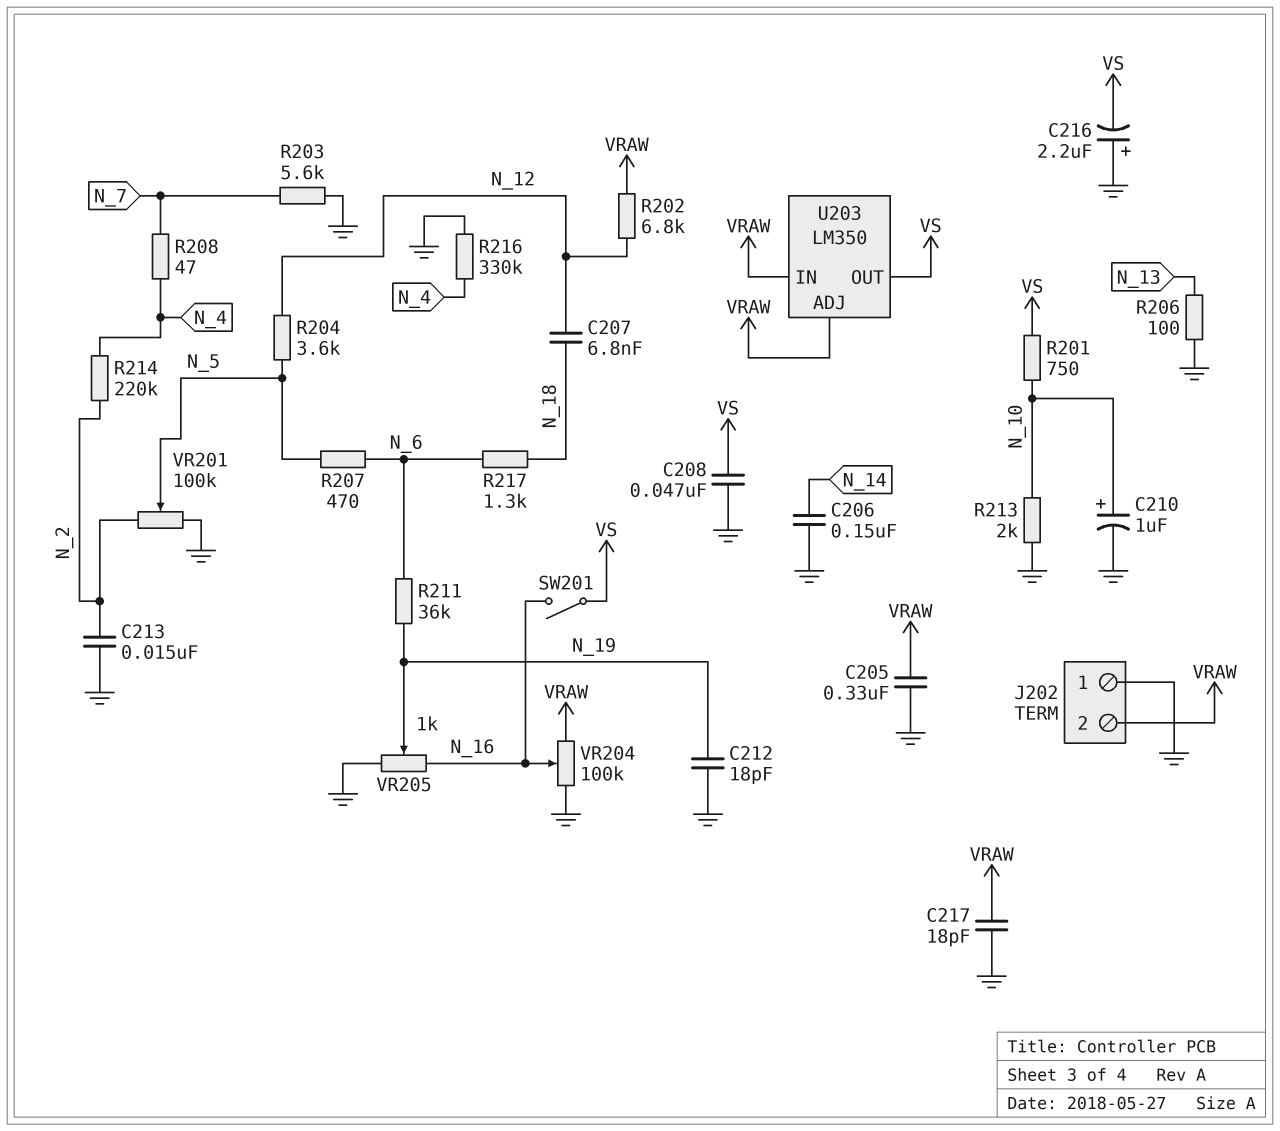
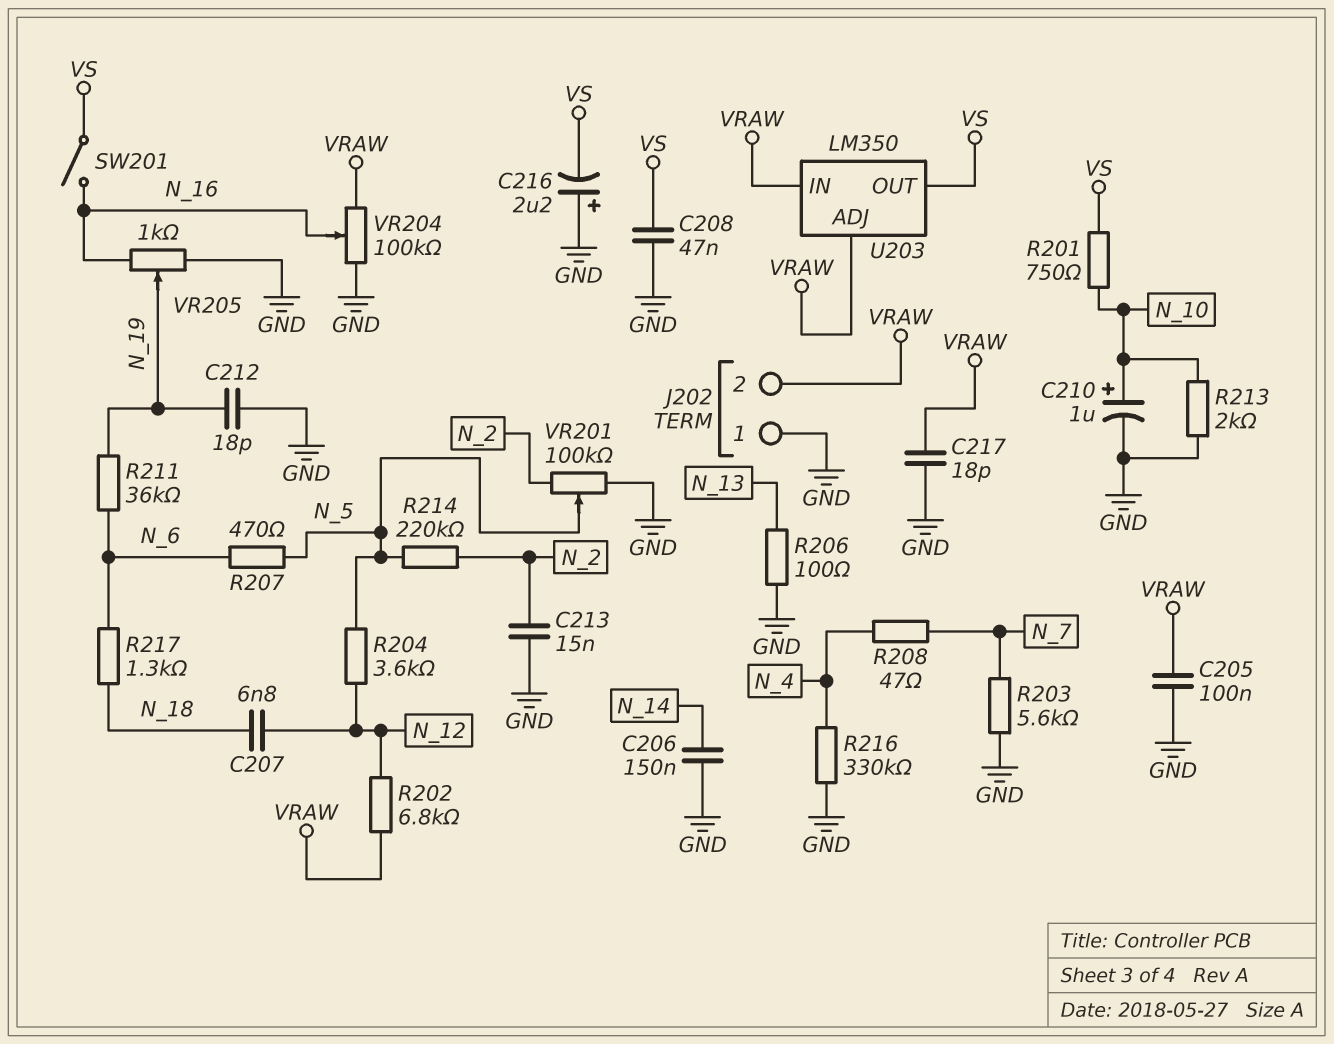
C205: 330nF (GND, VRAW) -> 100nF (GND, VRAW)
R214: 220k (N_2, N_4) -> 220k (N_2, N_5)

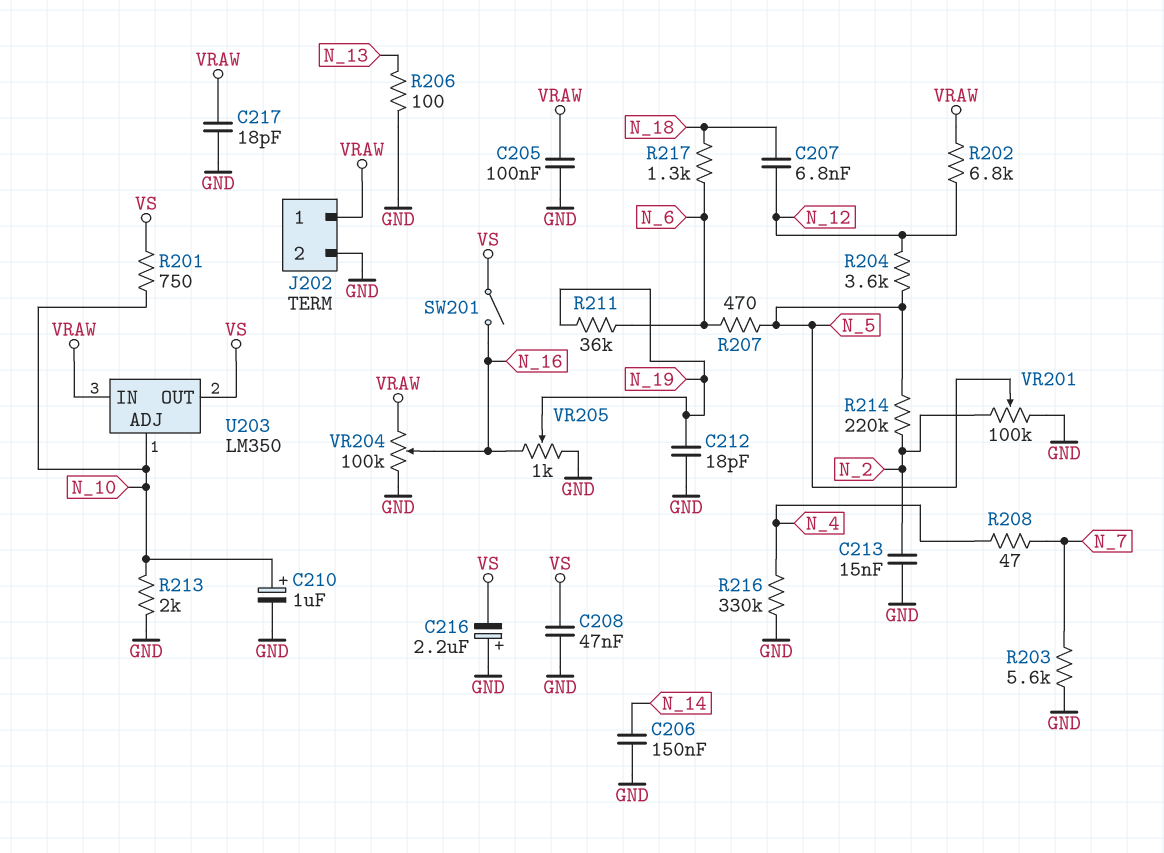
J202 pin 1: GND -> VRAW
J202 pin 2: VRAW -> GND
U203 pin ADJ: VRAW -> N_10

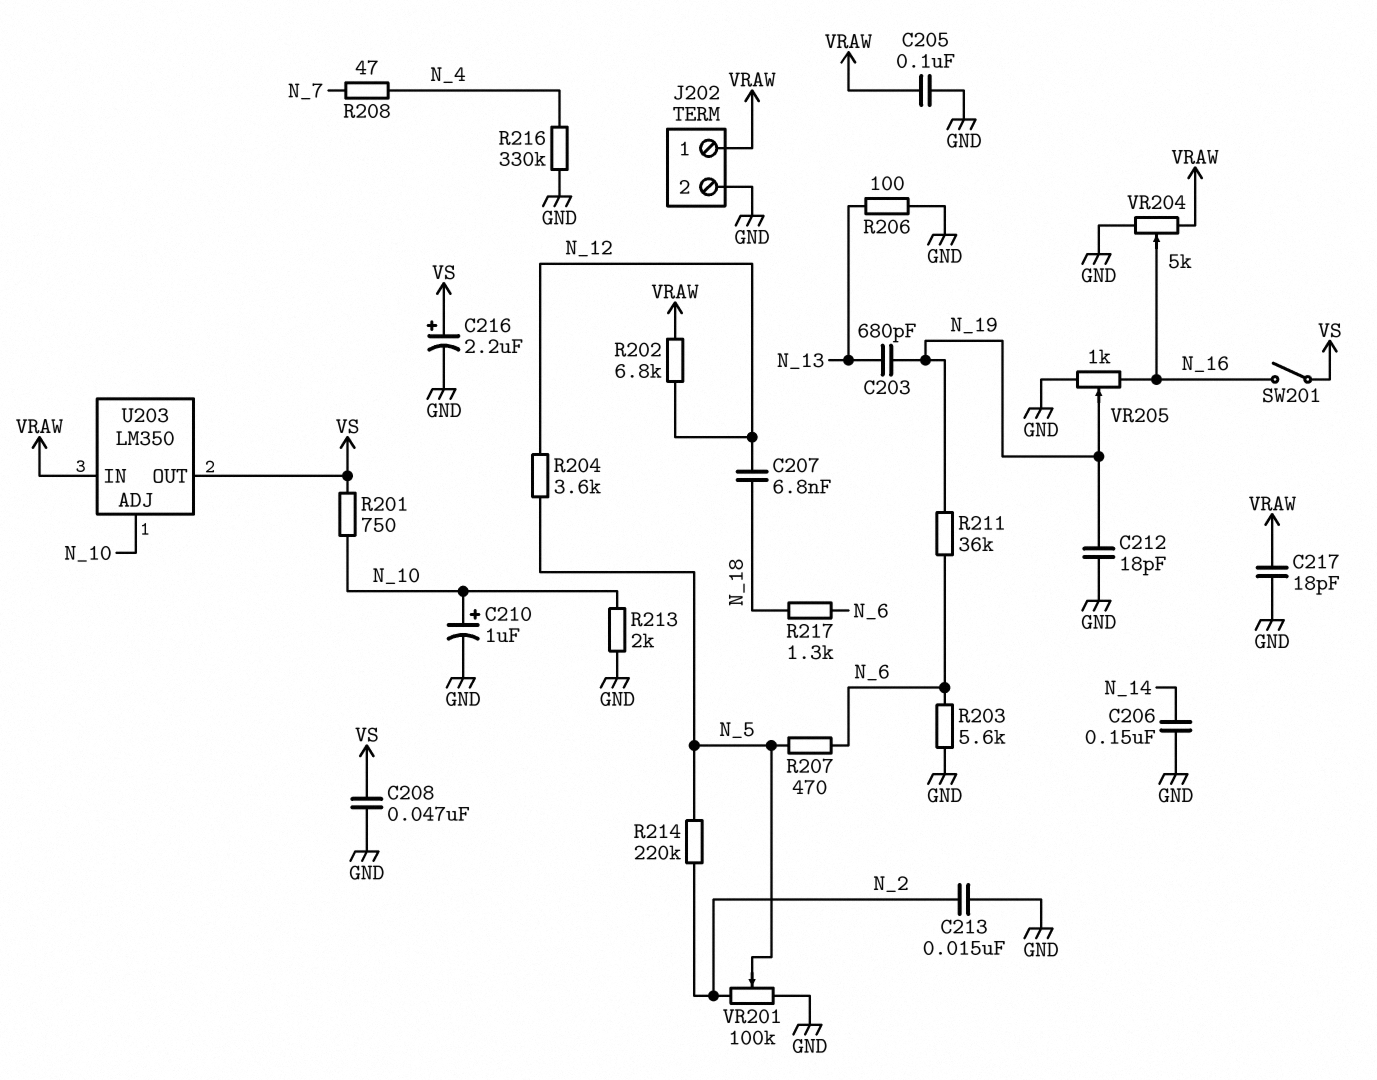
C203: none -> 680pF (N_13, N_19)
C216: 2.2uF (plus GND, minus VS) -> 2.2uF (plus VS, minus GND)
R203: 5.6k (GND, N_7) -> 5.6k (GND, N_6)
VR204: 100k (GND, VRAW, wiper N_16) -> 5k (GND, VRAW, wiper N_16)

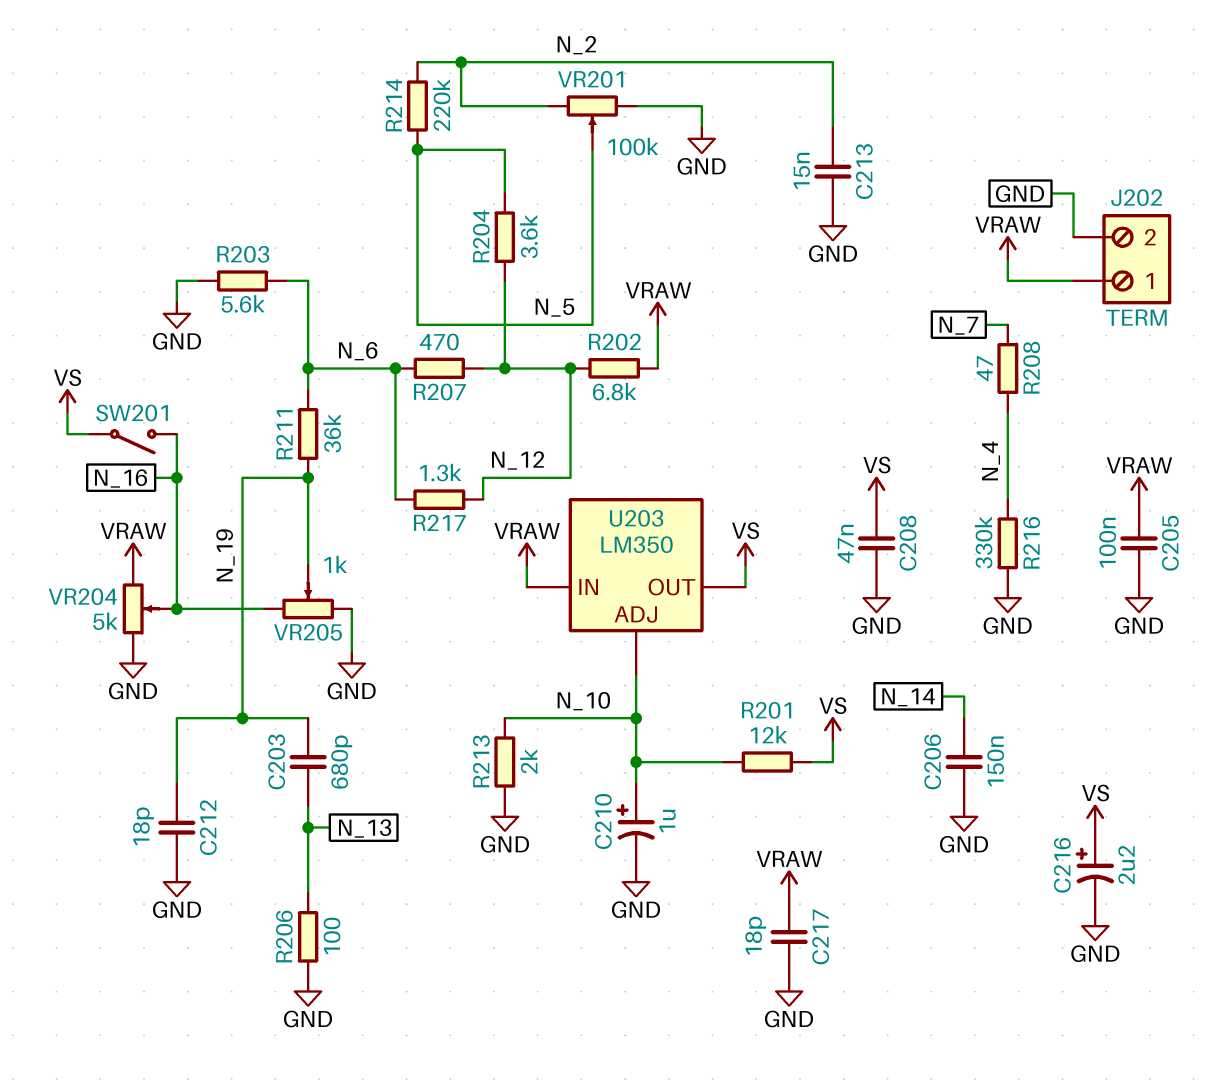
C207: 6.8nF (N_12, N_18) -> none
R201: 750 (N_10, VS) -> 12k (N_10, VS)
R207: 470 (N_5, N_6) -> 470 (N_6, N_12)
R217: 1.3k (N_6, N_18) -> 1.3k (N_6, N_12)

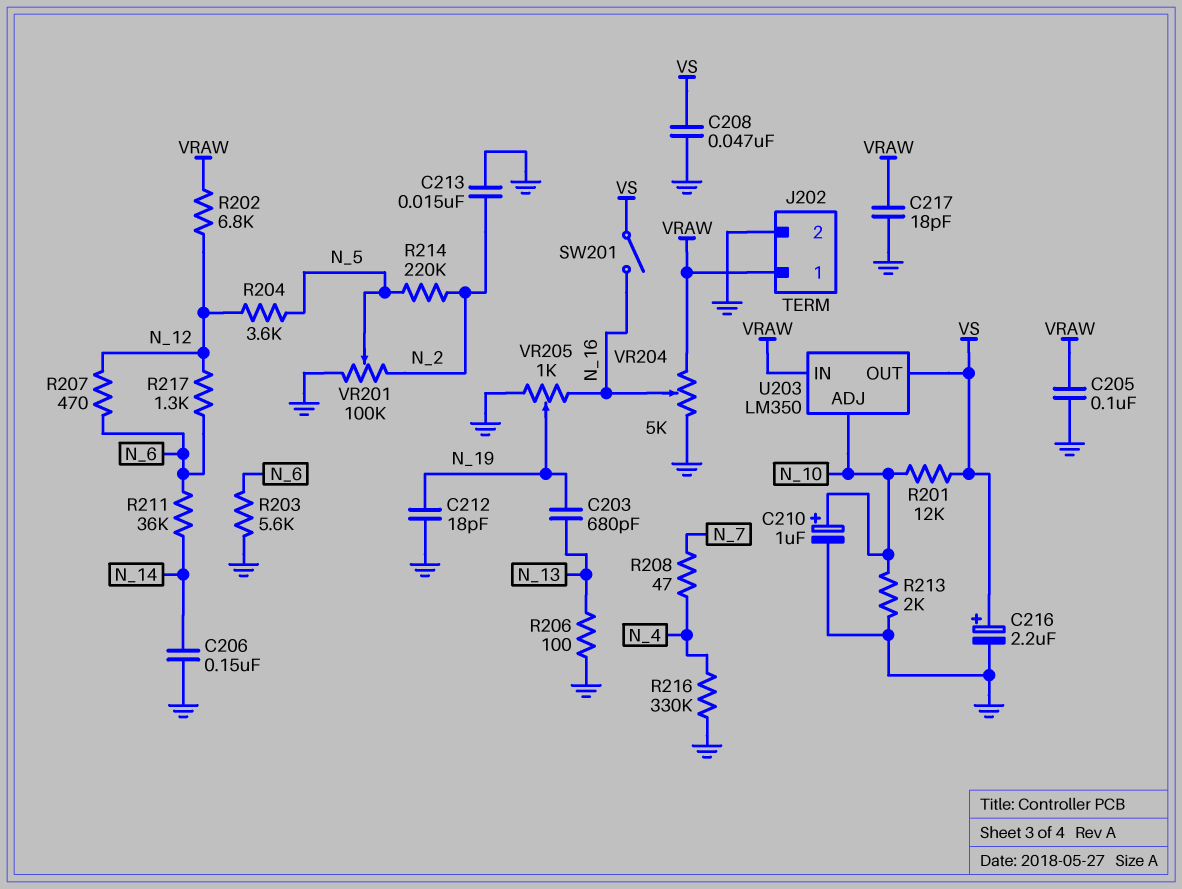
R211: 36k (N_6, N_19) -> 36k (N_6, N_14)

